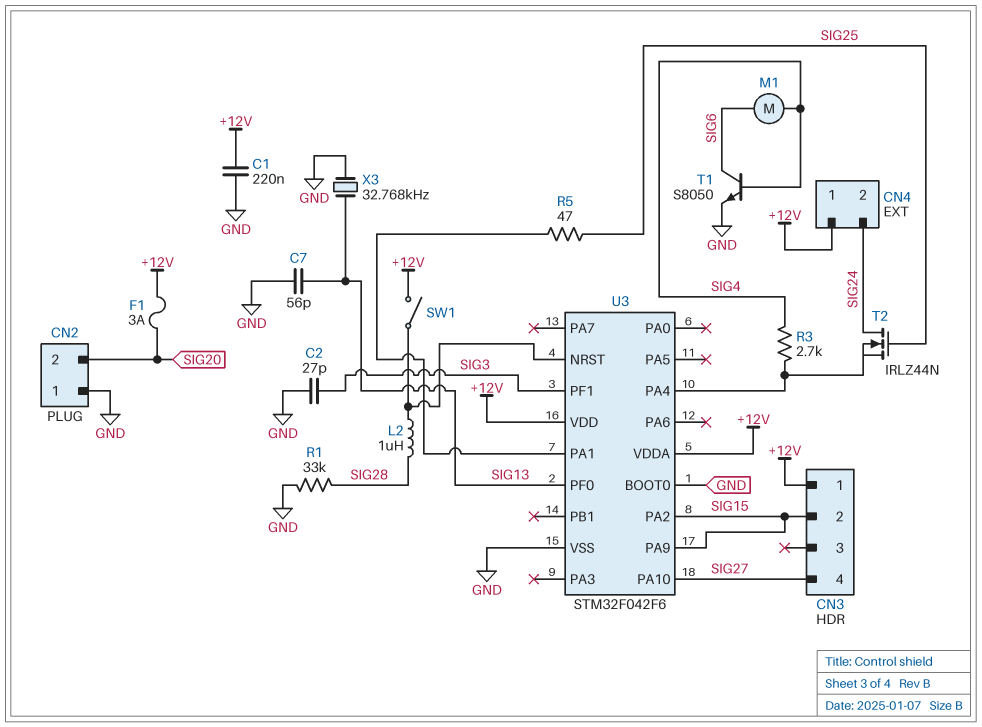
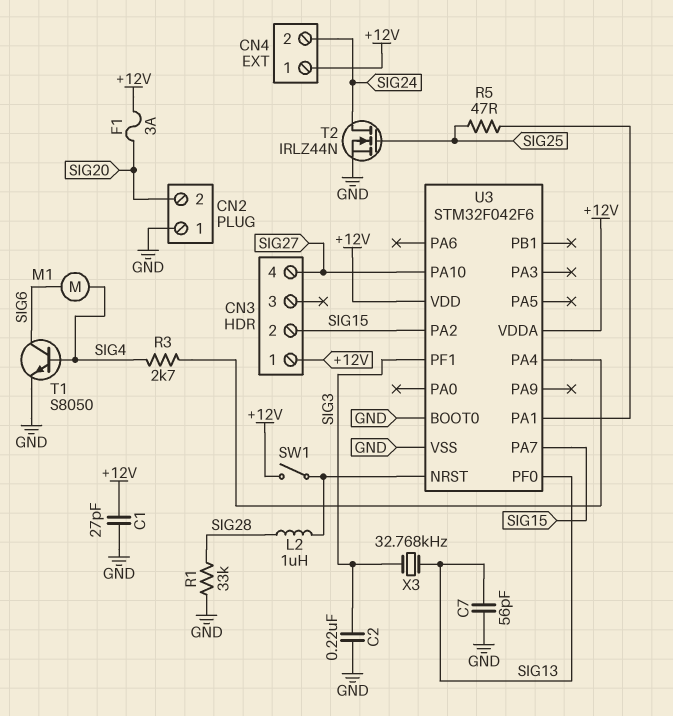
C1: 220nF (+12V, GND) -> 27pF (+12V, GND)
C2: 27pF (GND, SIG3) -> 220nF (GND, SIG3)
T2: NMOS IRLZ44N (G SIG25, D SIG24, S U3/PA4) -> NMOS IRLZ44N (G SIG25, D SIG24, S GND)
U3 pin PA7: none -> SIG15
U3 pin PA9: SIG15 -> none
X3: 32.768kHz (GND, SIG13) -> 32.768kHz (SIG3, SIG13)

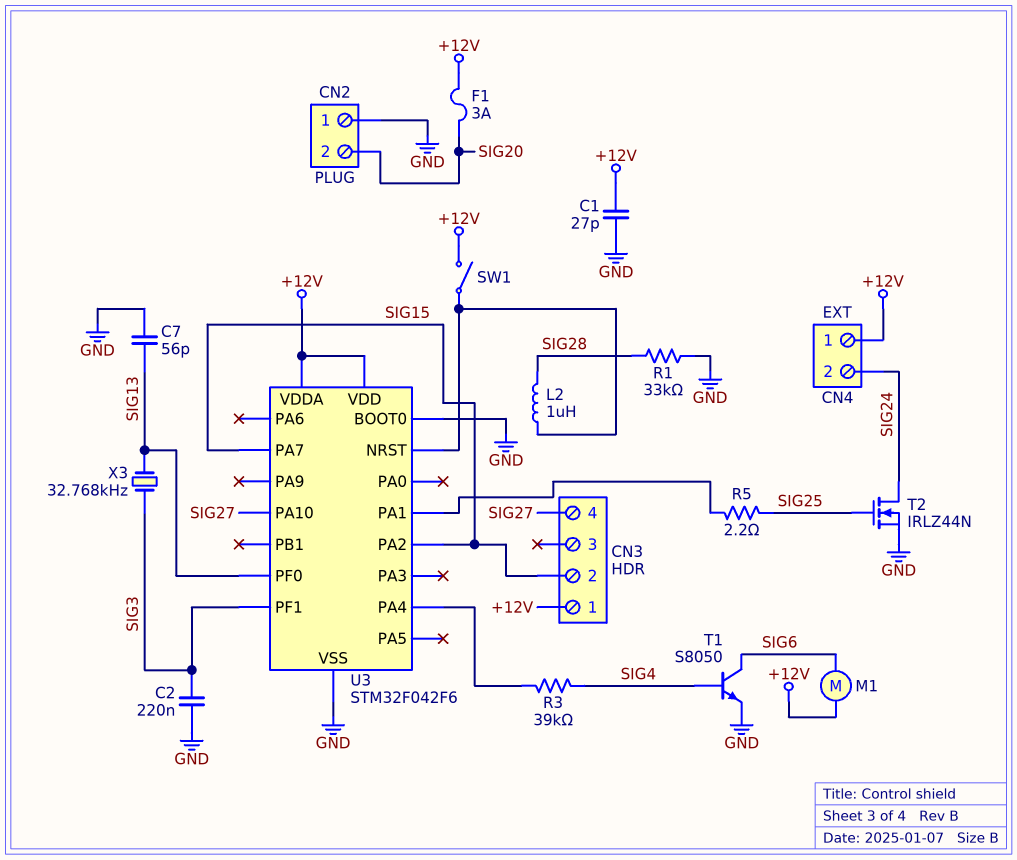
M1: motor (SIG4, SIG6) -> motor (+12V, SIG6)
R3: 2.7k (SIG4, U3/PA4) -> 39k (SIG4, U3/PA4)
R5: 47 (SIG25, U3/PA1) -> 2.2 (SIG25, U3/PA1)

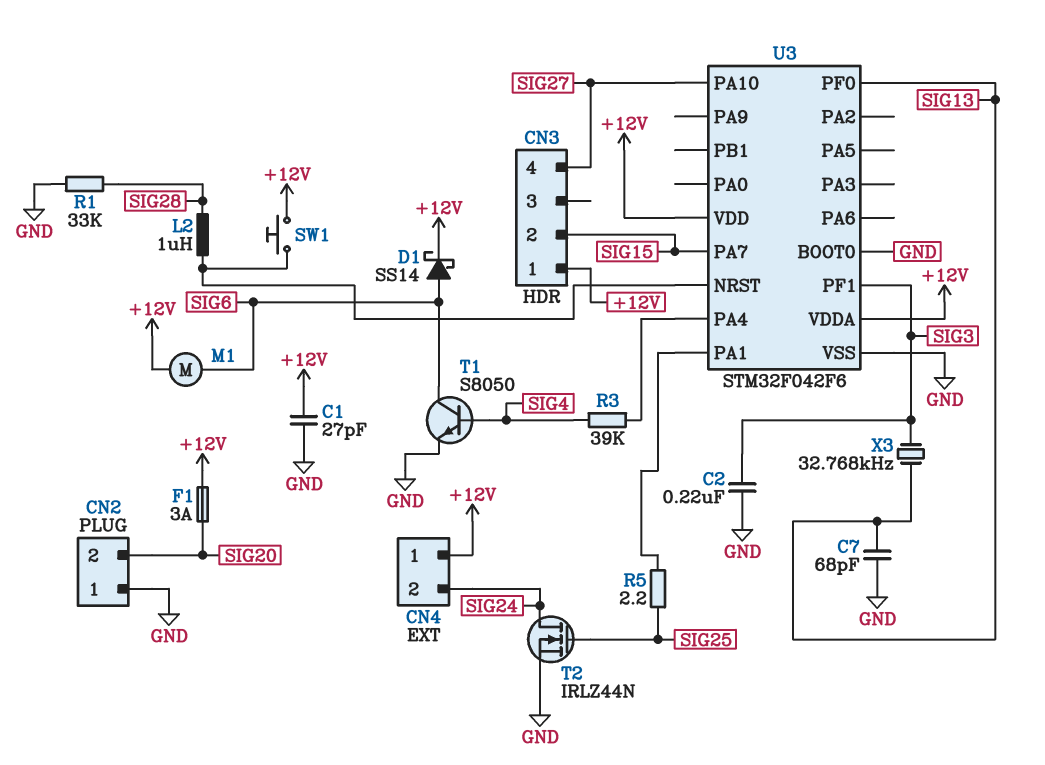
C7: 56pF (GND, SIG13) -> 68pF (GND, SIG13)
D1: none -> schottky SS14 (A SIG6, K +12V)
SW1: switch (+12V, U3/NRST) -> button (+12V, U3/NRST)
U3 pin PA2: SIG15 -> none

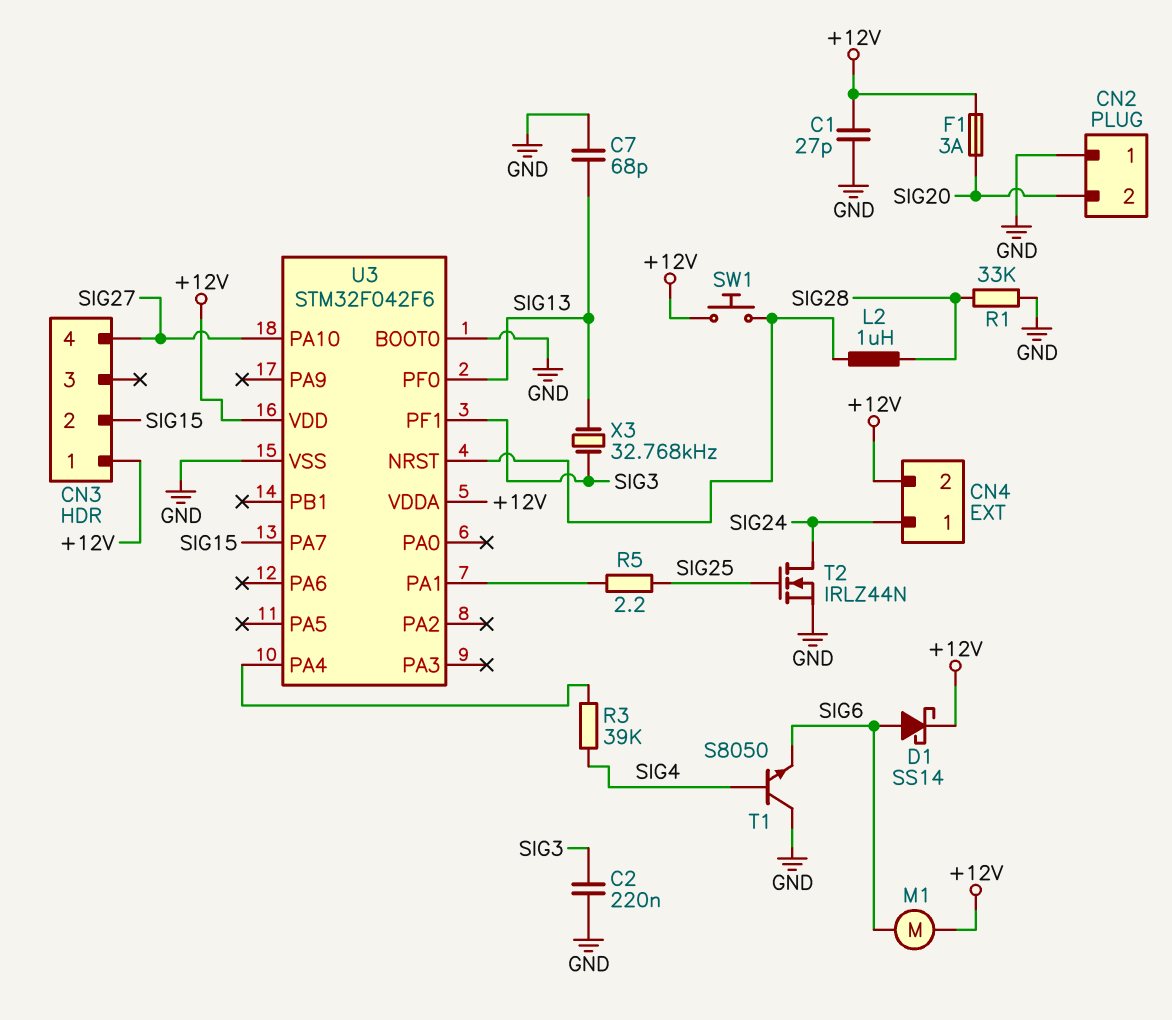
CN4 pin 1: +12V -> SIG24
CN4 pin 2: SIG24 -> +12V
T1: NPN S8050 (B SIG4, C SIG6, E GND) -> NPN S8050 (B SIG4, C GND, E SIG6)

